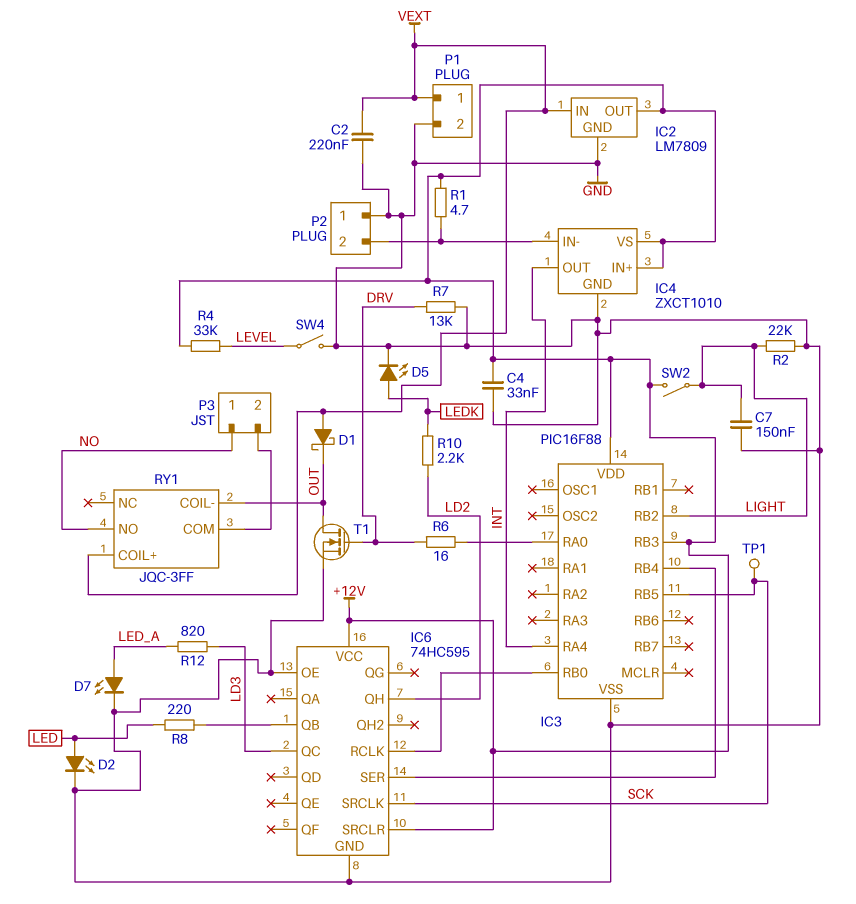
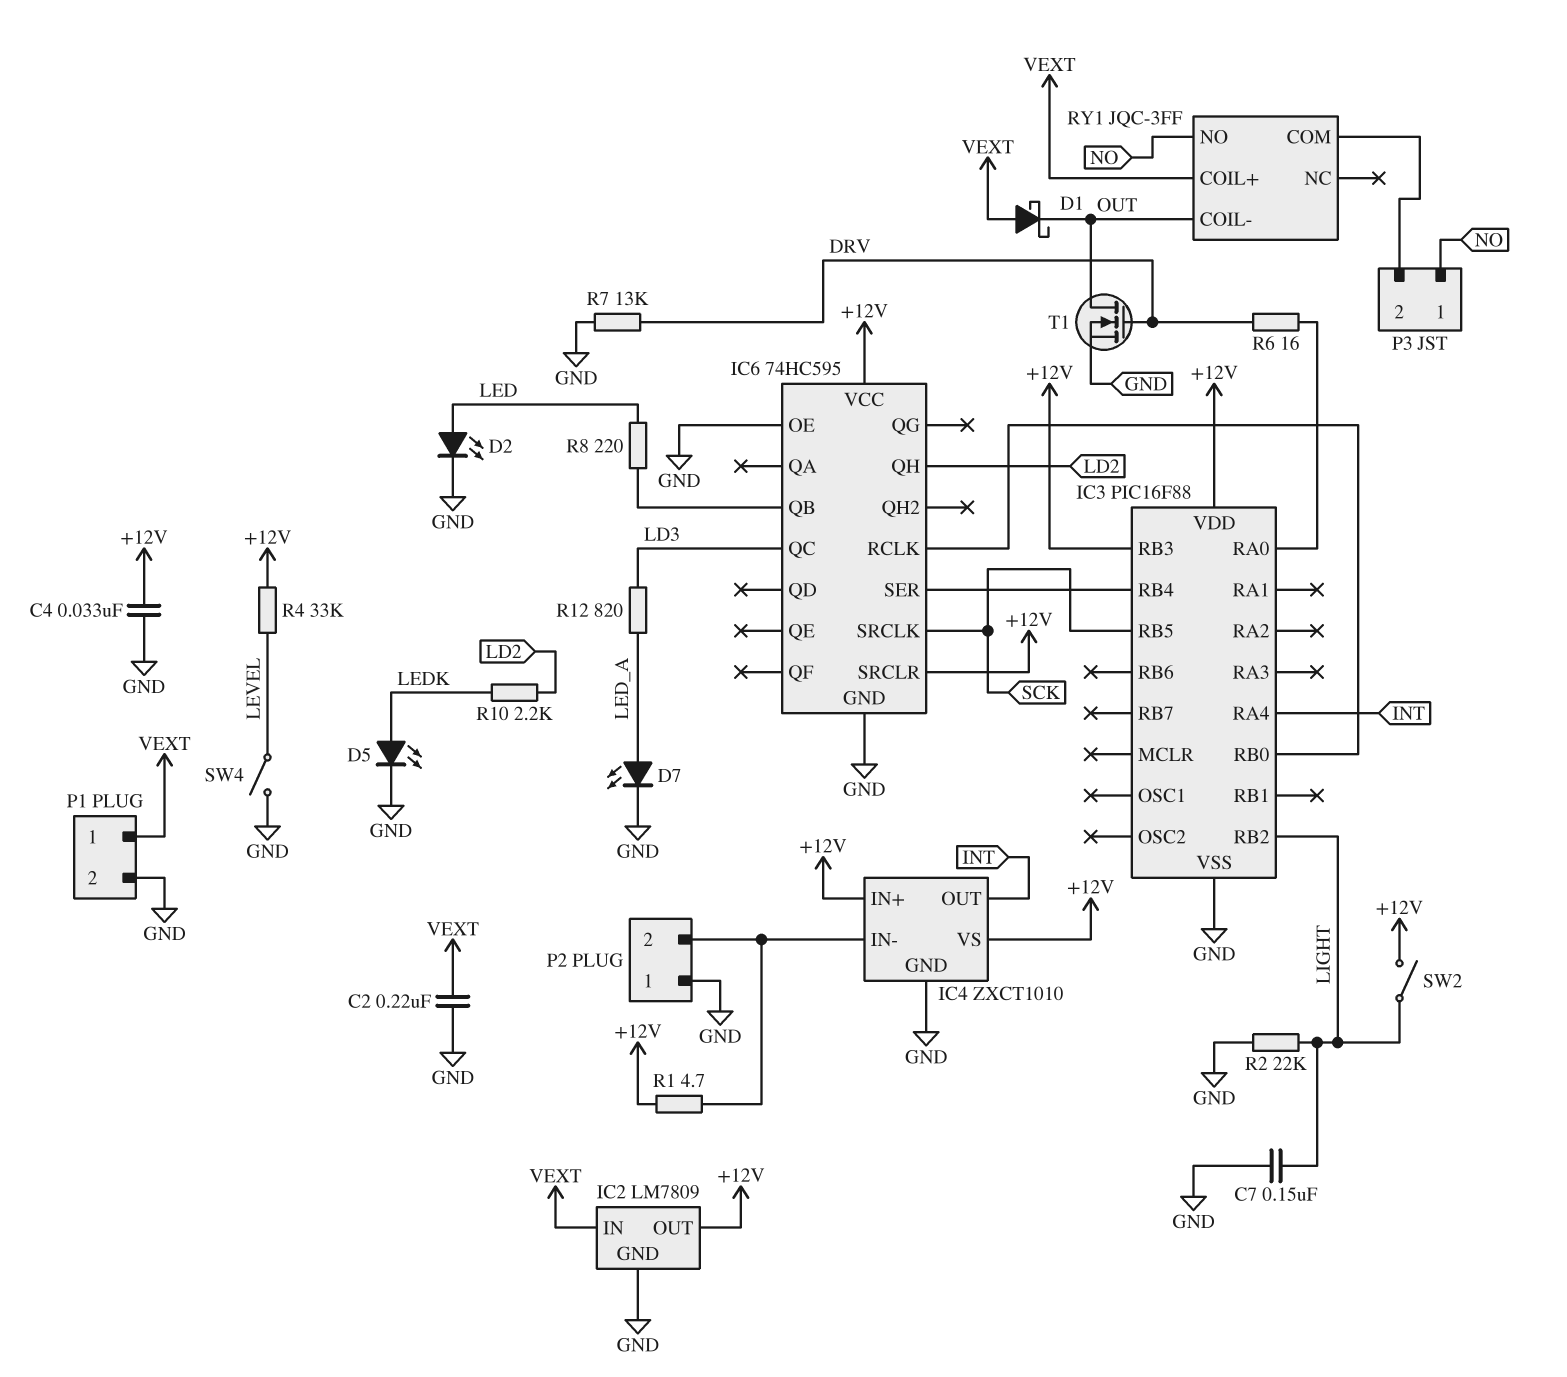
TP1: test point (SCK) -> none

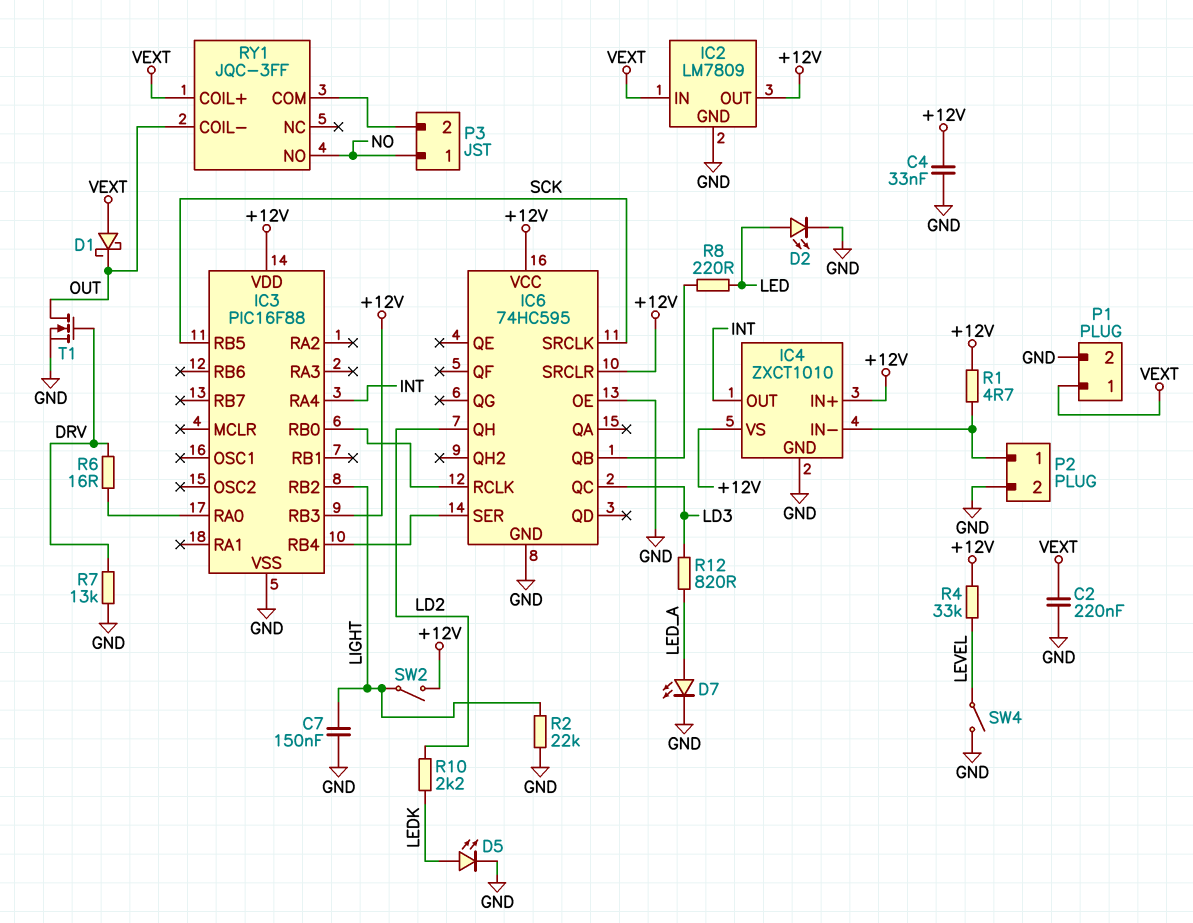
P2 pin 1: GND -> IC4/IN-
P2 pin 2: IC4/IN- -> GND

